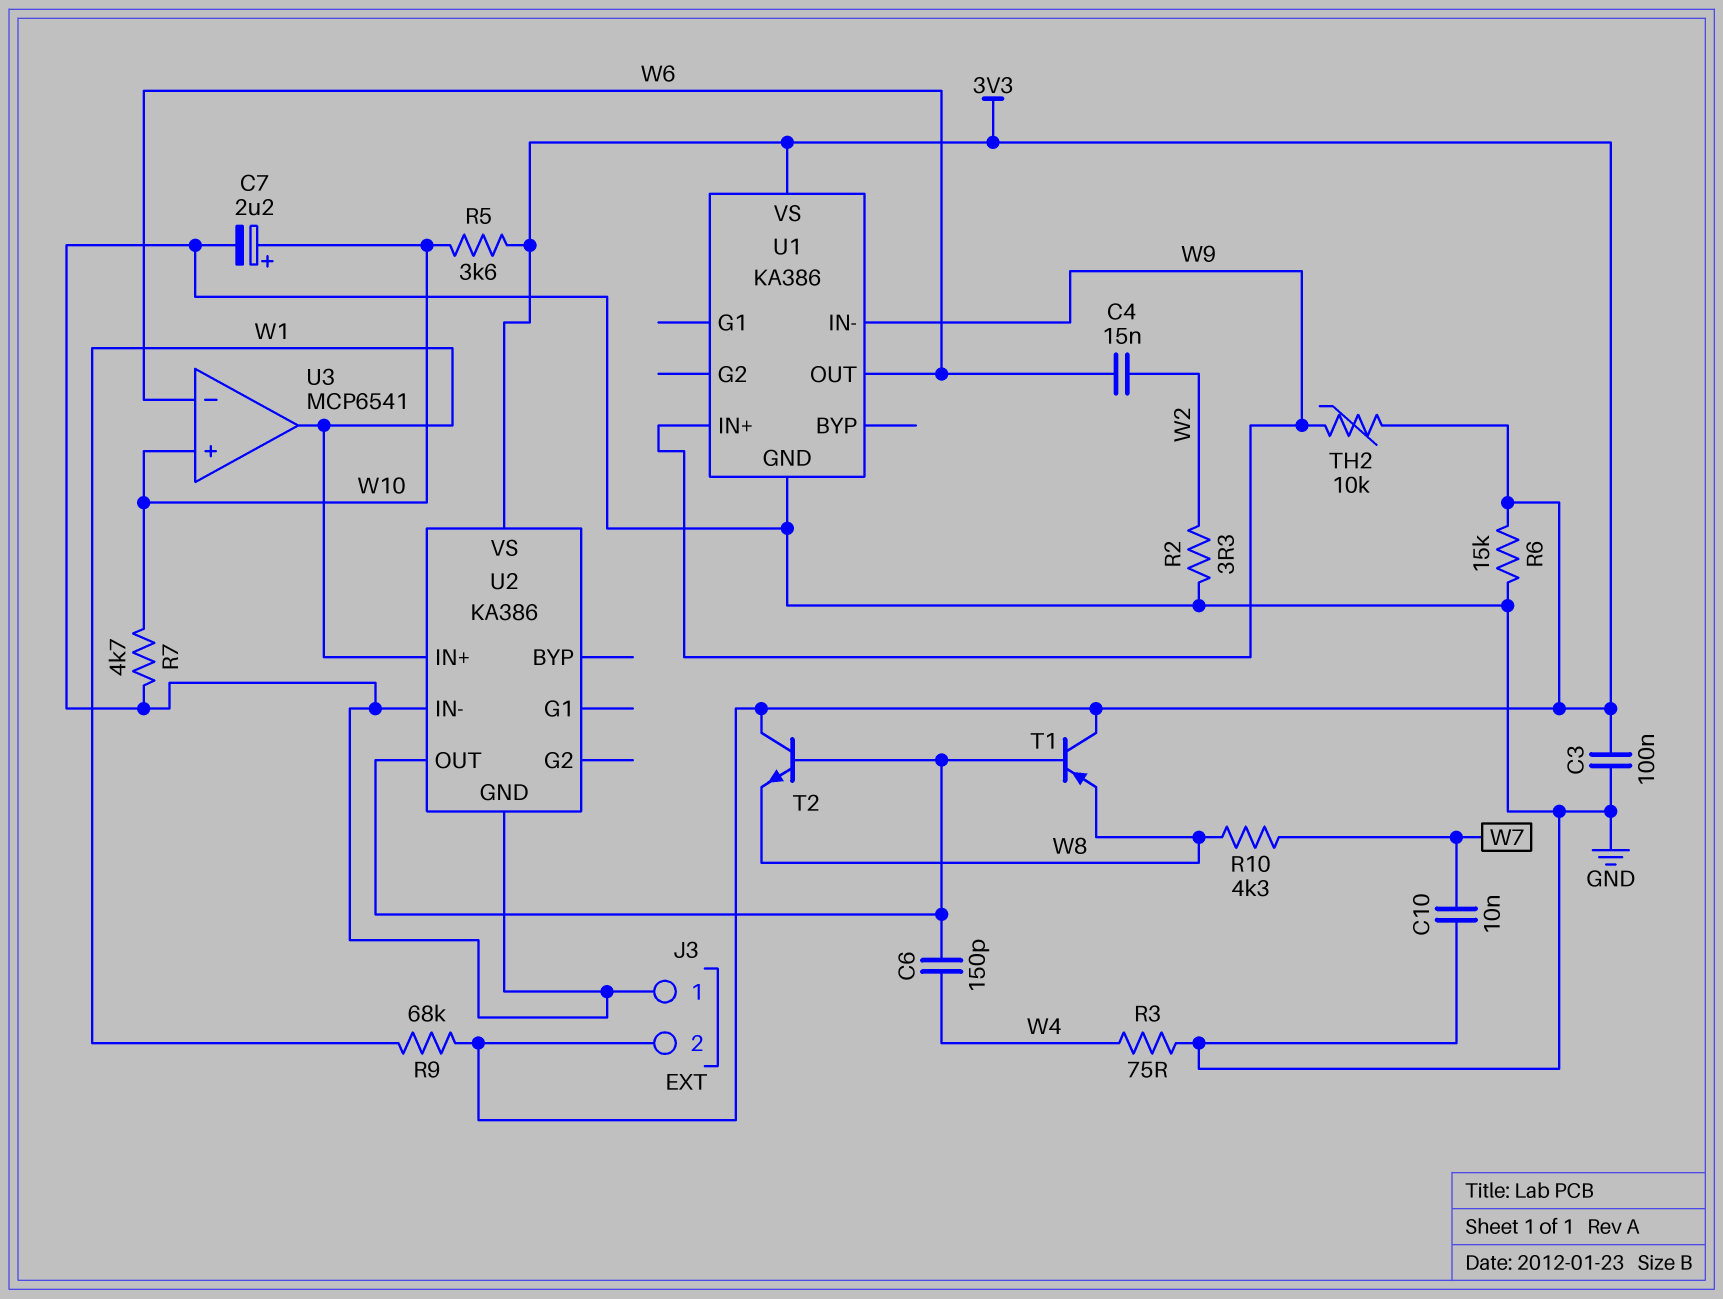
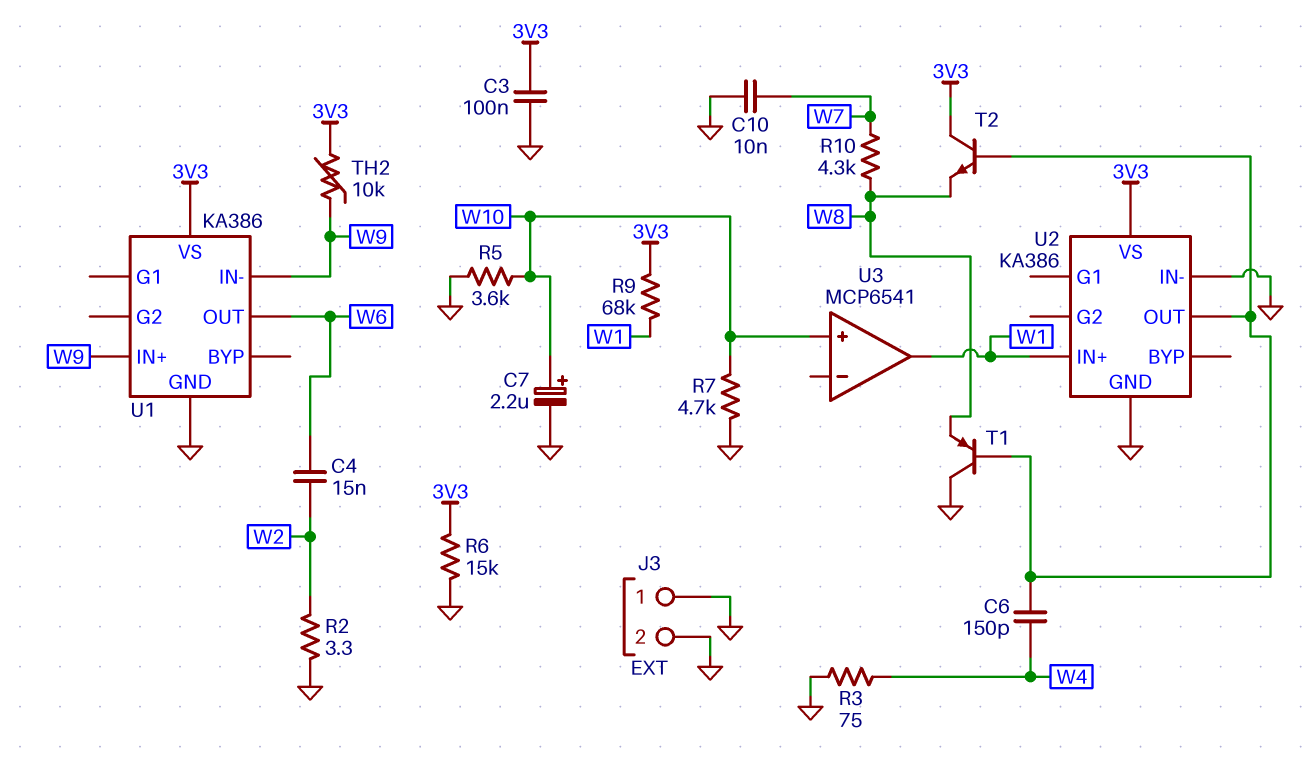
J3 pin 2: 3V3 -> GND
R5: 3.6k (3V3, W10) -> 3.6k (GND, W10)
T1: PNP (B U2/OUT, C 3V3, E W8) -> PNP (B U2/OUT, C GND, E W8)
U3 pin in-: W6 -> none

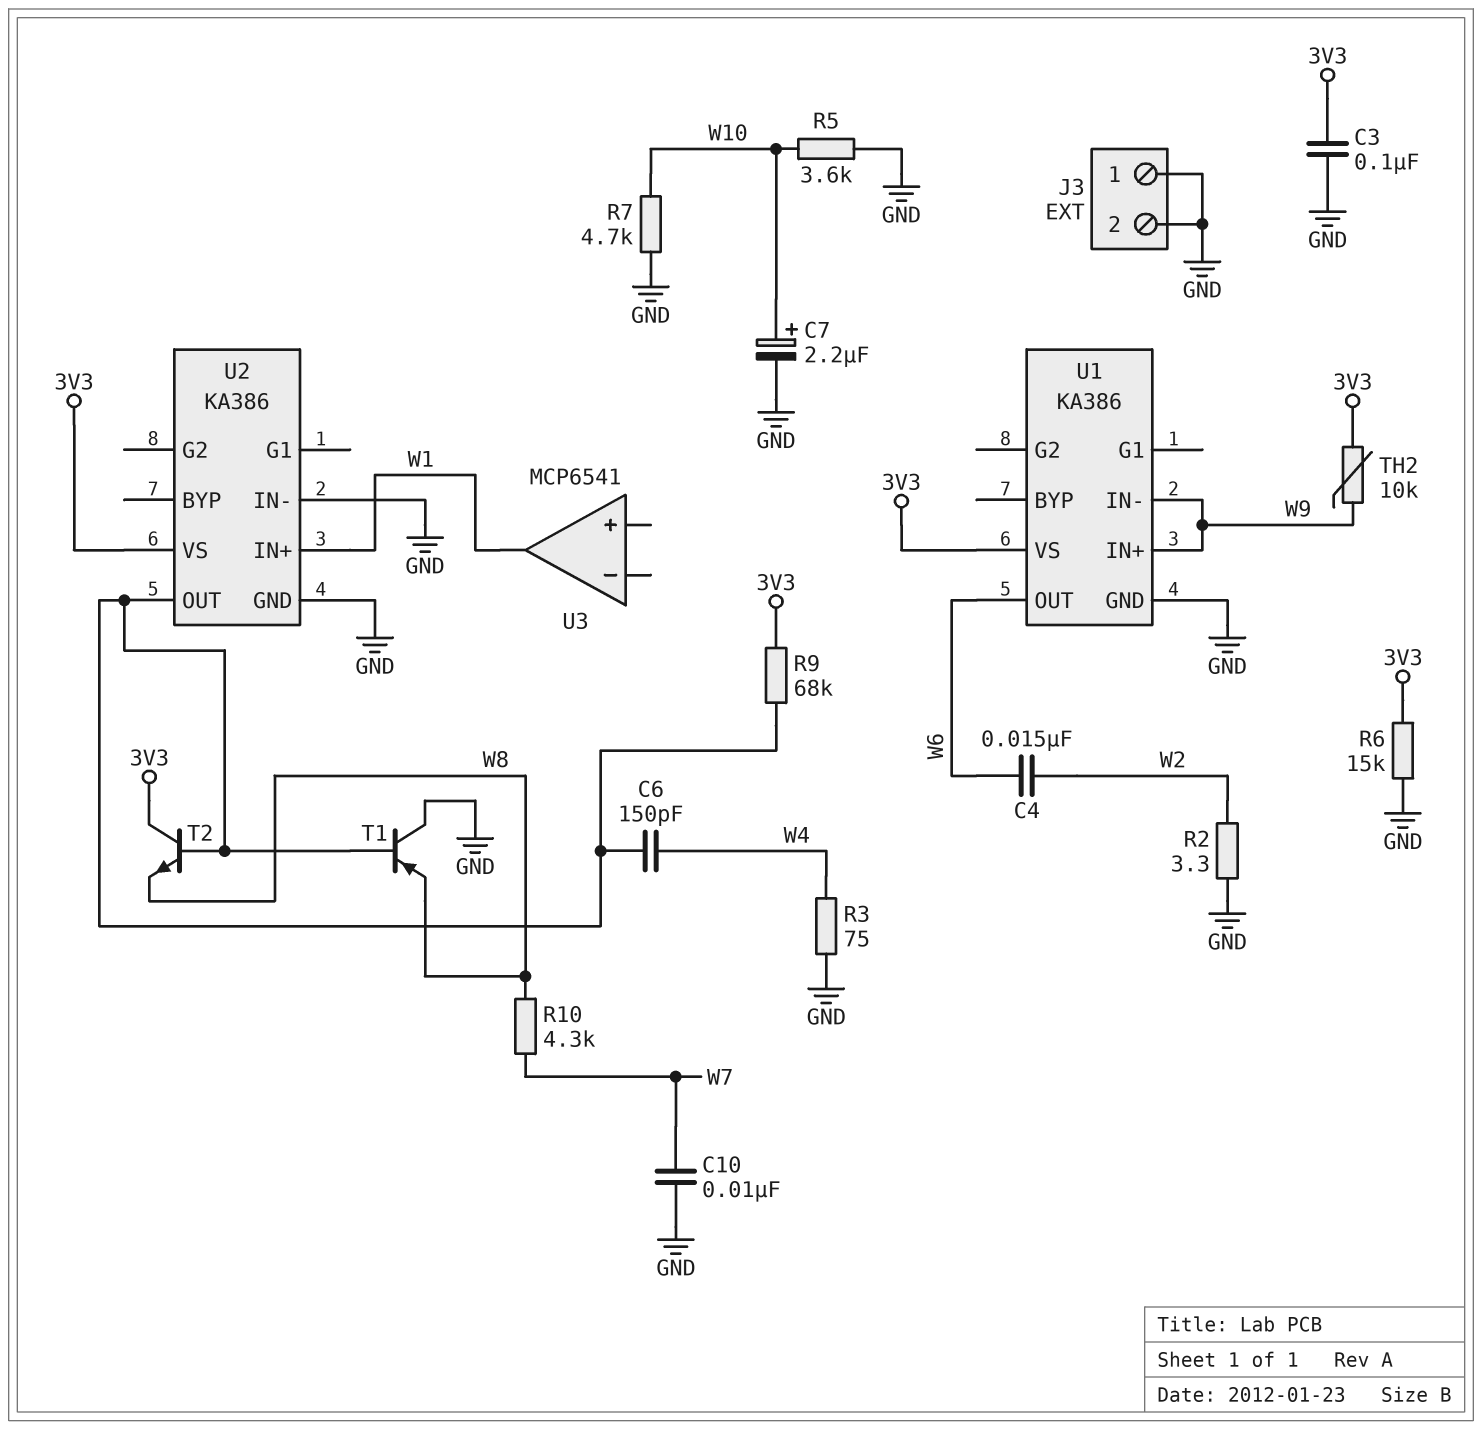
R9: 68k (3V3, W1) -> 68k (3V3, U2/OUT)
U3 pin in+: W10 -> none

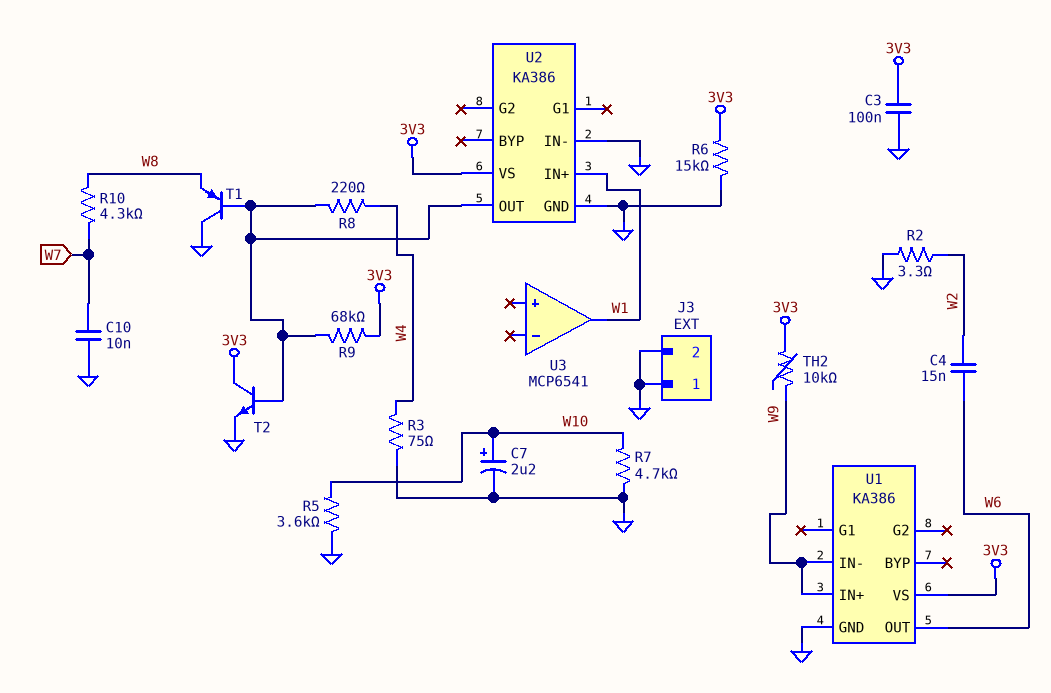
C6: 150pF (U2/OUT, W4) -> none
R8: none -> 220 (U2/OUT, W4)
T2: NPN (B U2/OUT, C 3V3, E W8) -> NPN (B U2/OUT, C 3V3, E GND)

